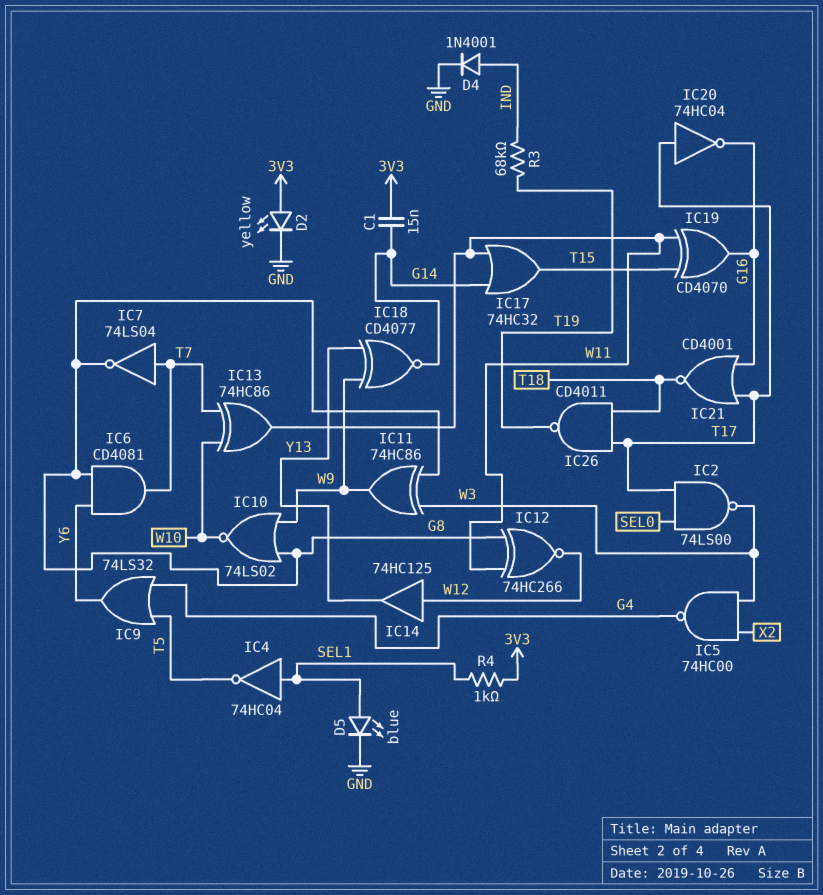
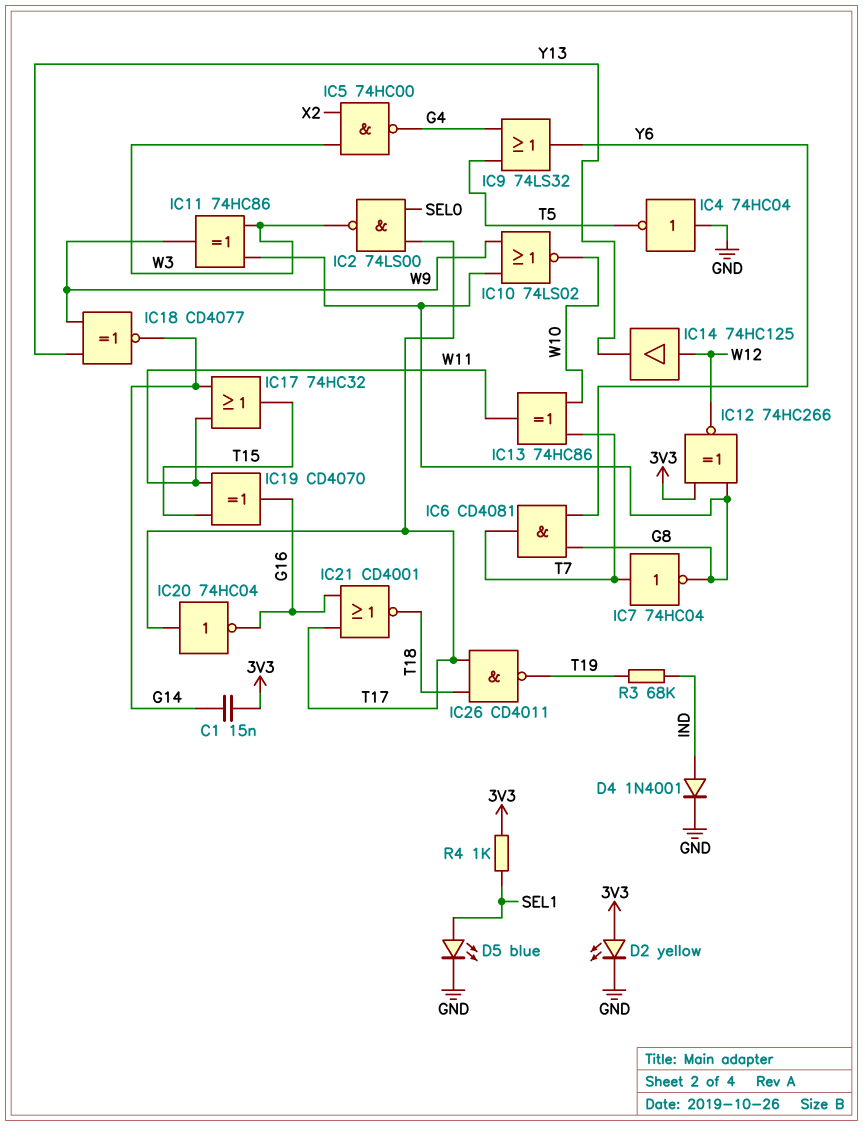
IC4: NOT 74HC04 (in SEL1, out T5) -> NOT 74HC04 (in GND, out T5)
IC7: NOT 74LS04 (in T7, out G8) -> NOT 74HC04 (in T7, out G8)
IC12: XNOR 74HC266 (in G8, in W11, out W12) -> XNOR 74HC266 (in 3V3, in G8, out W12)

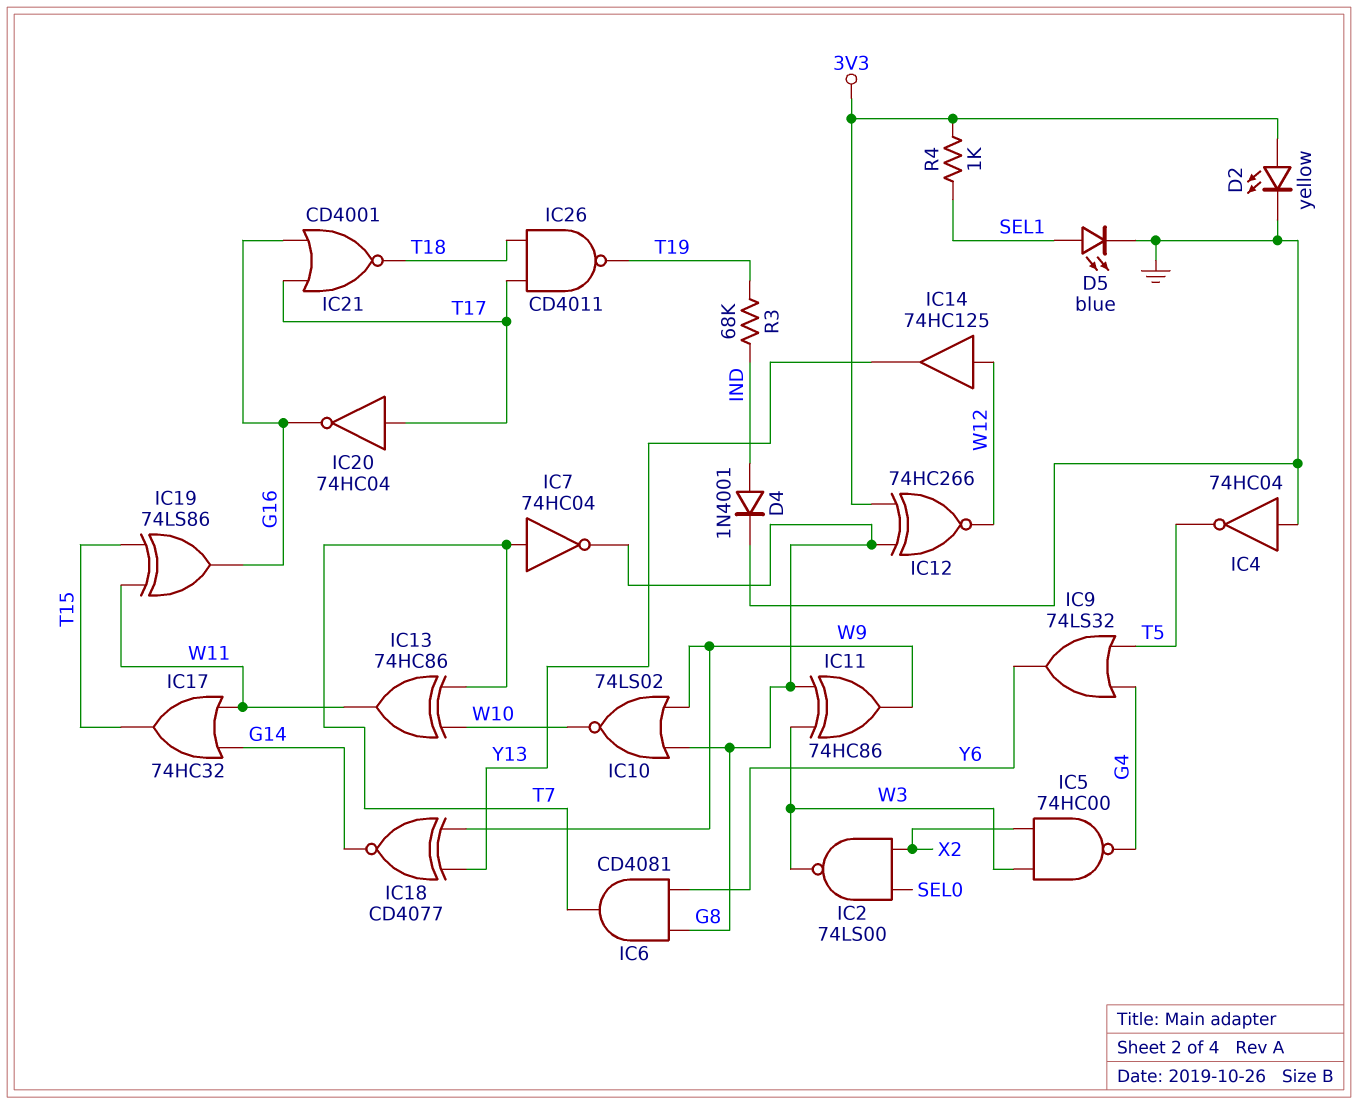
C1: 15nF (3V3, G14) -> none
IC2: NAND 74LS00 (in SEL0, in T17, out W3) -> NAND 74LS00 (in SEL0, in X2, out W3)
IC19: XOR CD4070 (in T15, in W11, out G16) -> XOR 74LS86 (in T15, in W11, out G16)

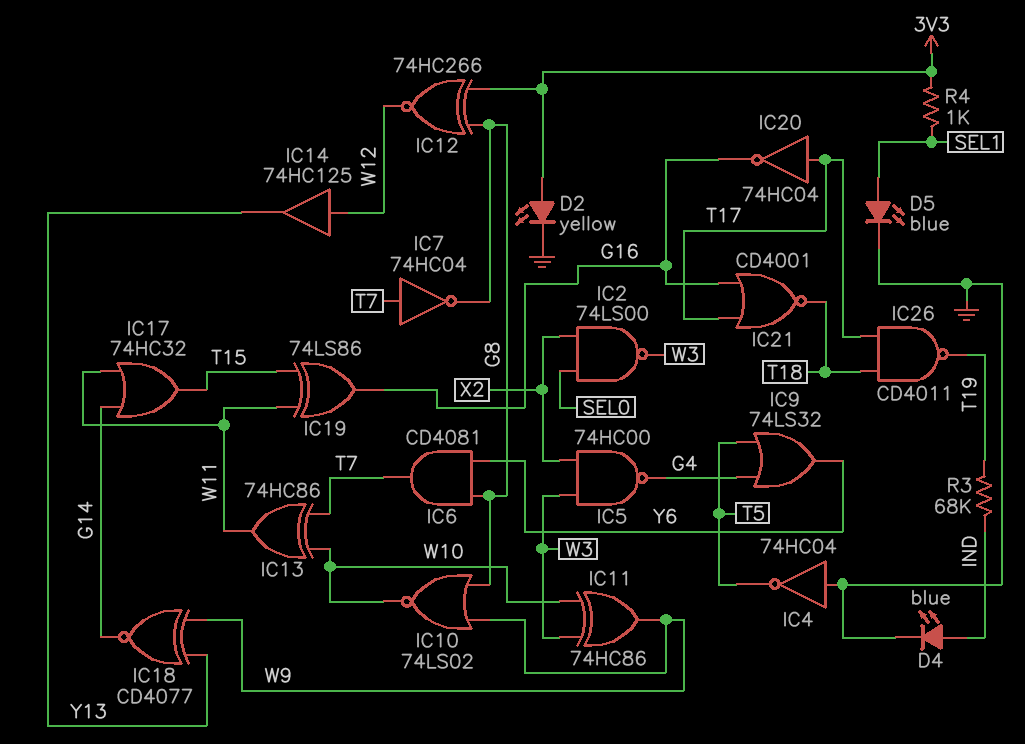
D4: diode 1N4001 (A IND, K GND) -> LED blue (A IND, K GND)
IC11: XOR 74HC86 (in G8, in W3, out W9) -> XOR 74HC86 (in W3, in W10, out W9)

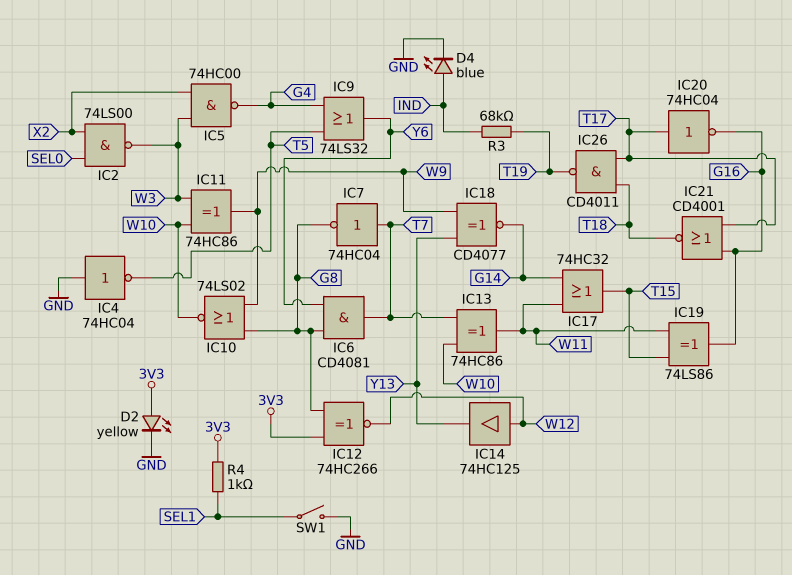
D5: LED blue (A SEL1, K GND) -> none
SW1: none -> switch (GND, SEL1)

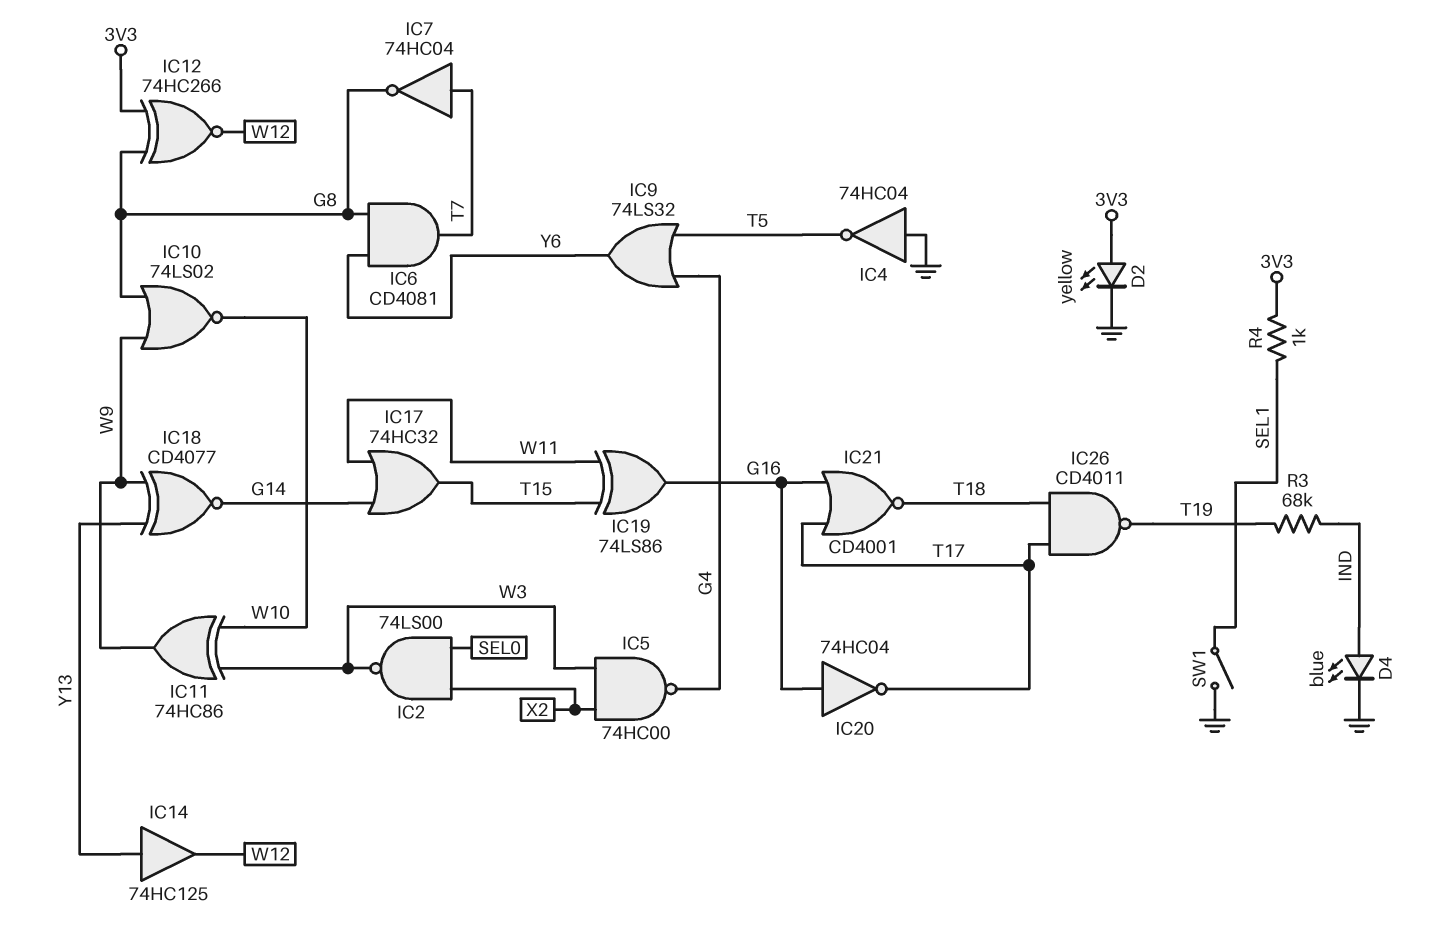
IC13: XOR 74HC86 (in T7, in W10, out W11) -> none
IC14: buffer 74HC125 (in W12, out Y13) -> buffer 74HC125 (in Y13, out W12)
IC20: NOT 74HC04 (in T17, out G16) -> NOT 74HC04 (in G16, out T17)

